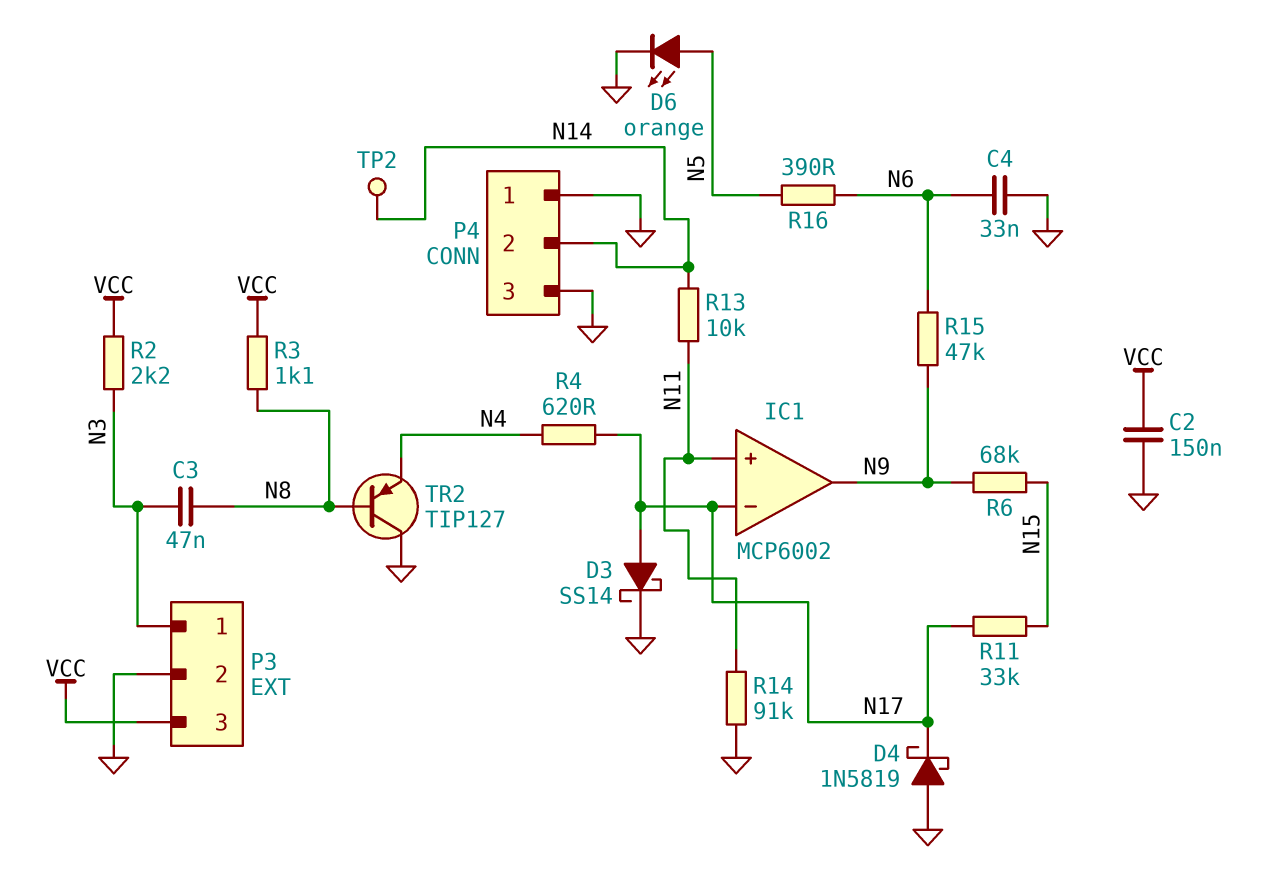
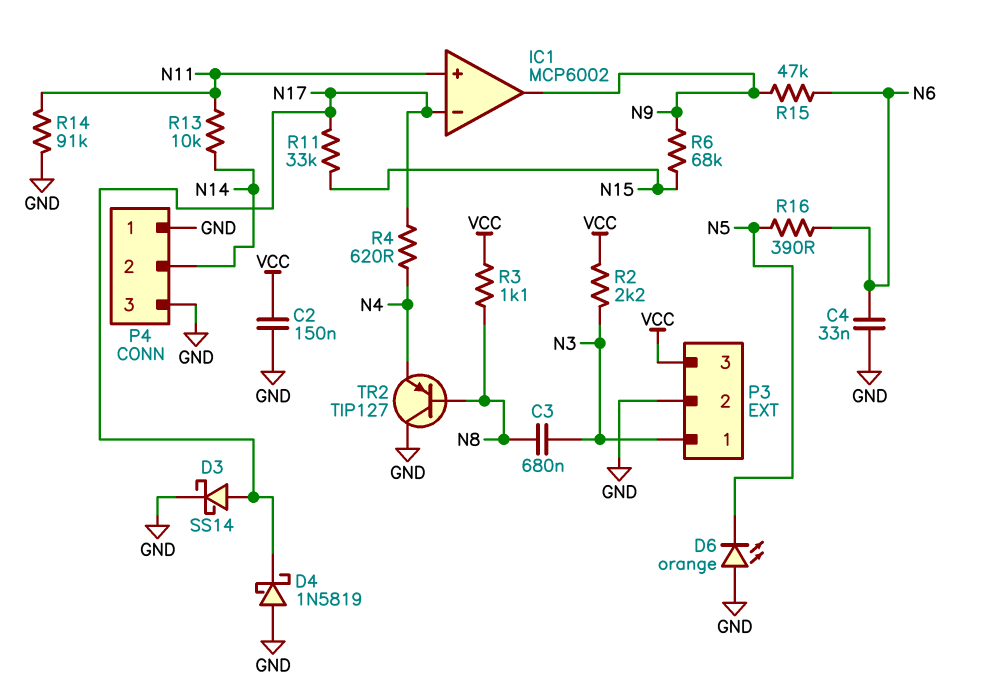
C3: 47nF (N3, N8) -> 680nF (N3, N8)
D6: LED orange (A N5, K GND) -> LED orange (A GND, K N5)
TP2: test point (N14) -> none

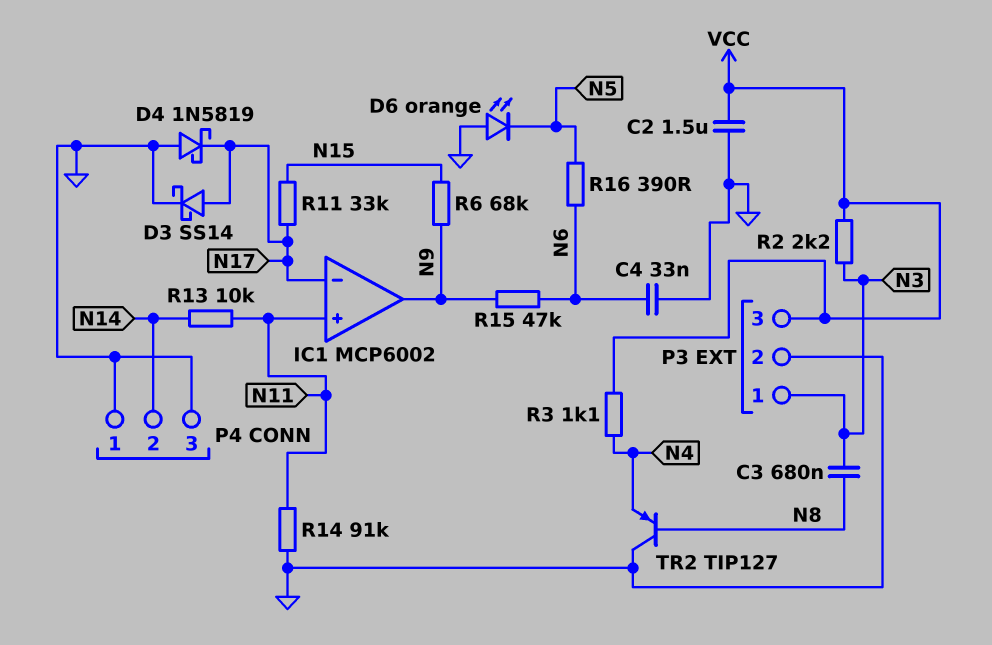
C2: 150nF (GND, VCC) -> 1.5uF (GND, VCC)
R3: 1.1k (N8, VCC) -> 1.1k (N4, VCC)
R4: 620 (N4, N17) -> none

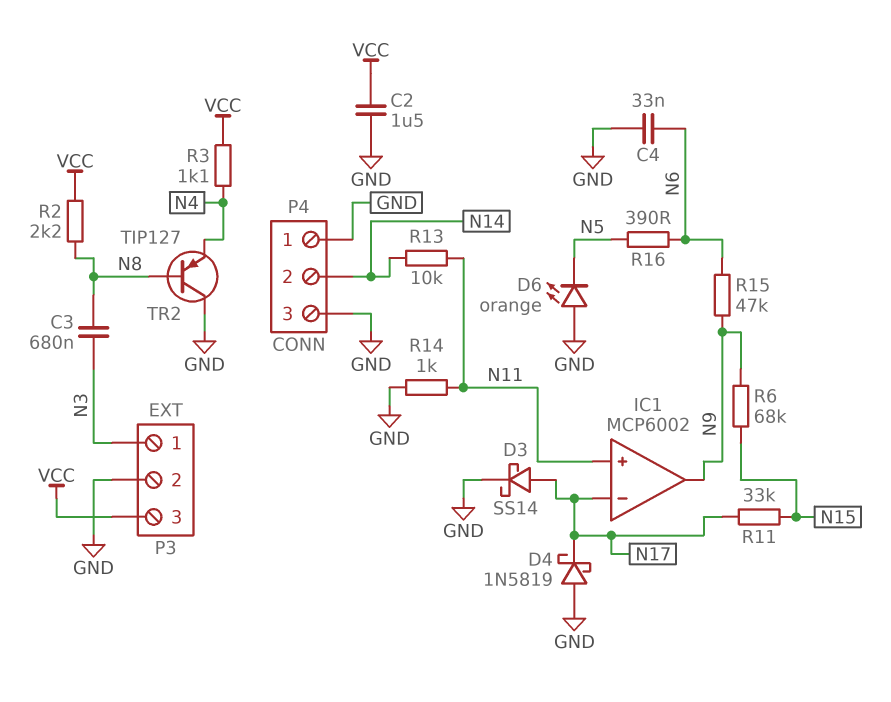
R2: 2.2k (N3, VCC) -> 2.2k (N8, VCC)
R14: 91k (GND, N11) -> 1k (GND, N11)

